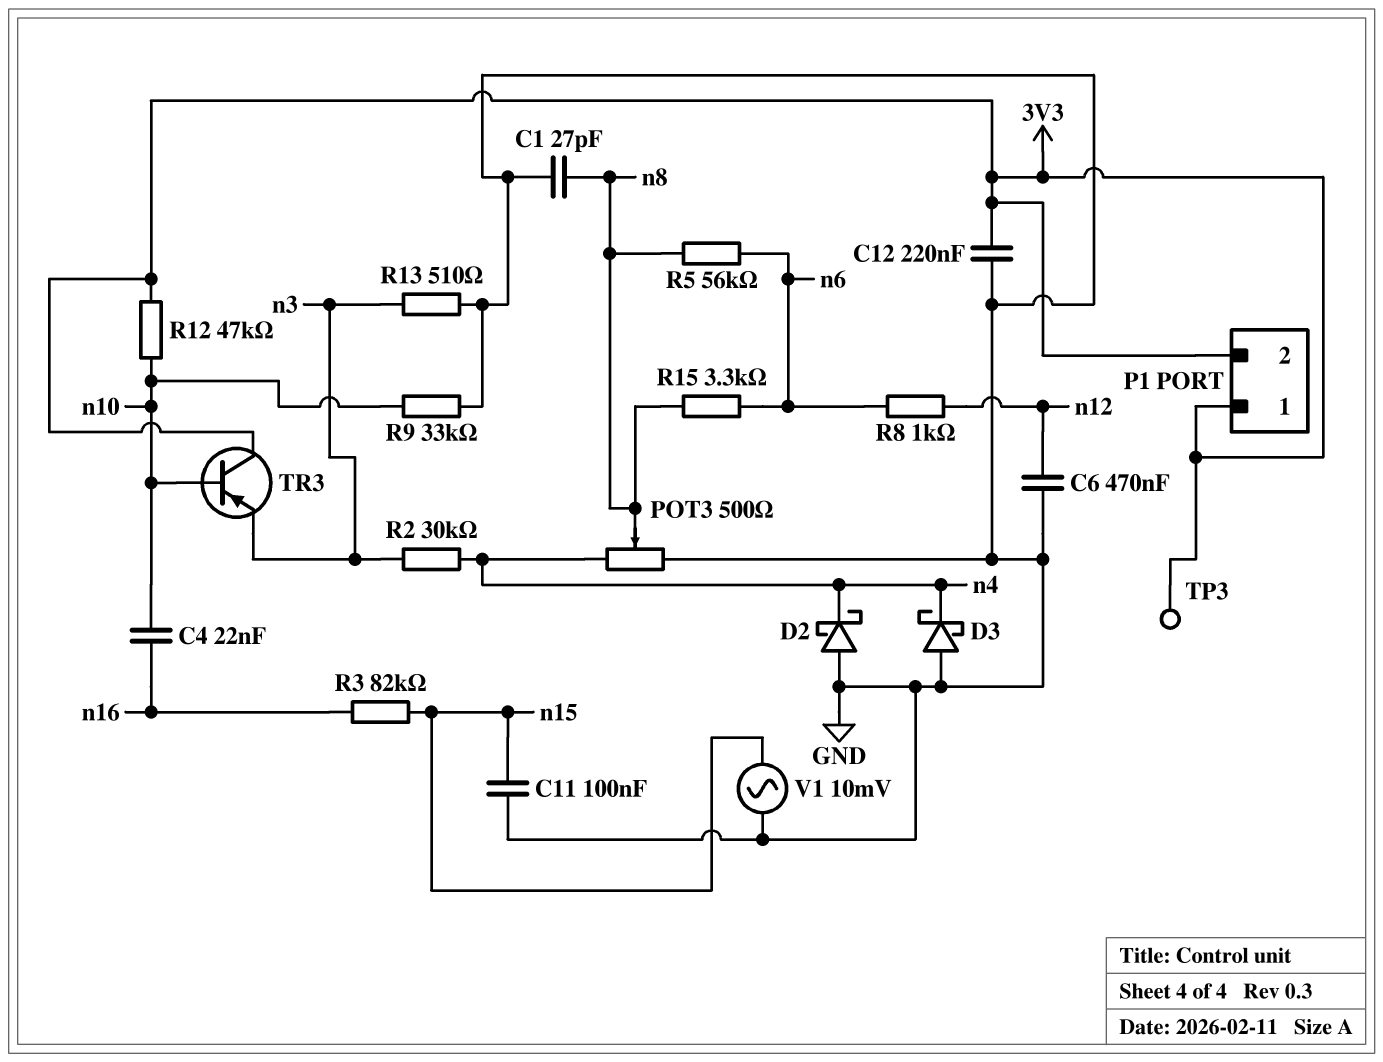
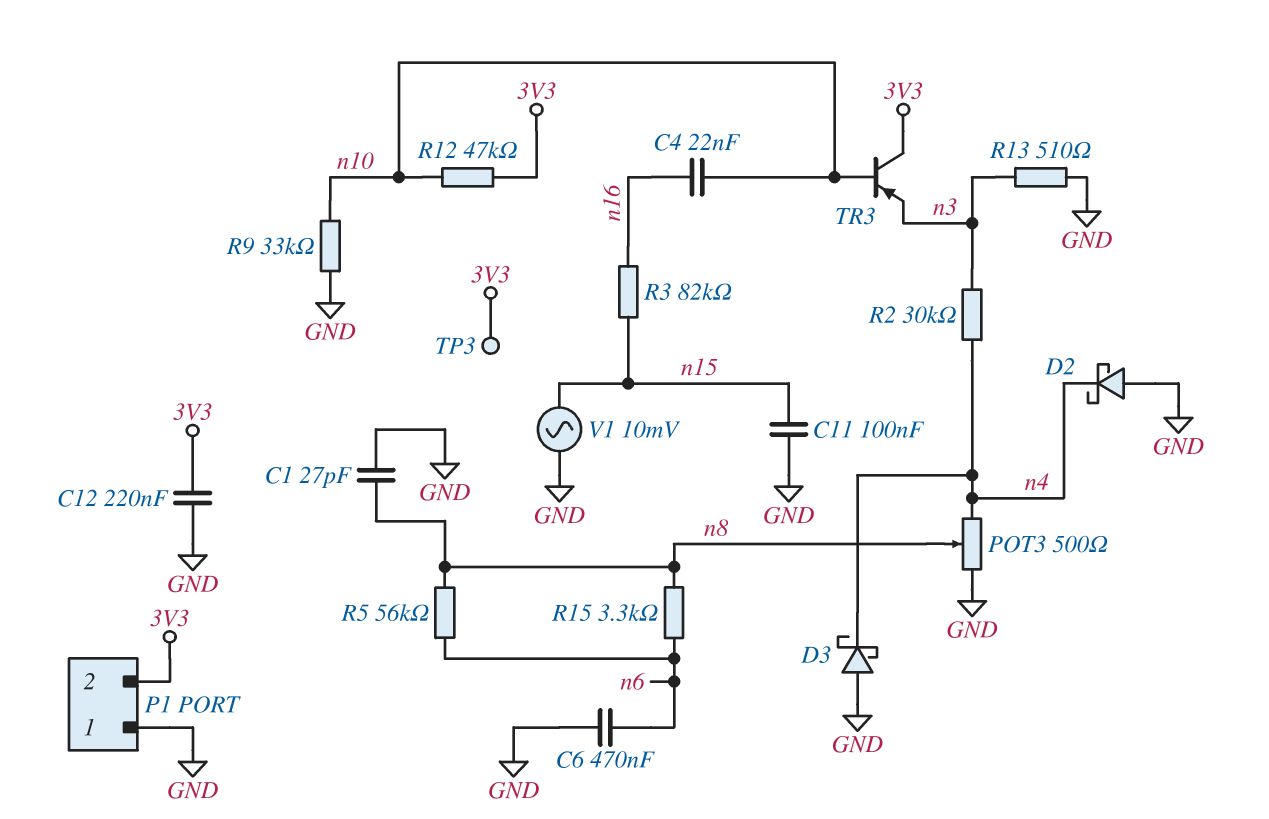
C6: 470nF (GND, n12) -> 470nF (GND, n6)
P1 pin 1: 3V3 -> GND
R8: 1k (n6, n12) -> none

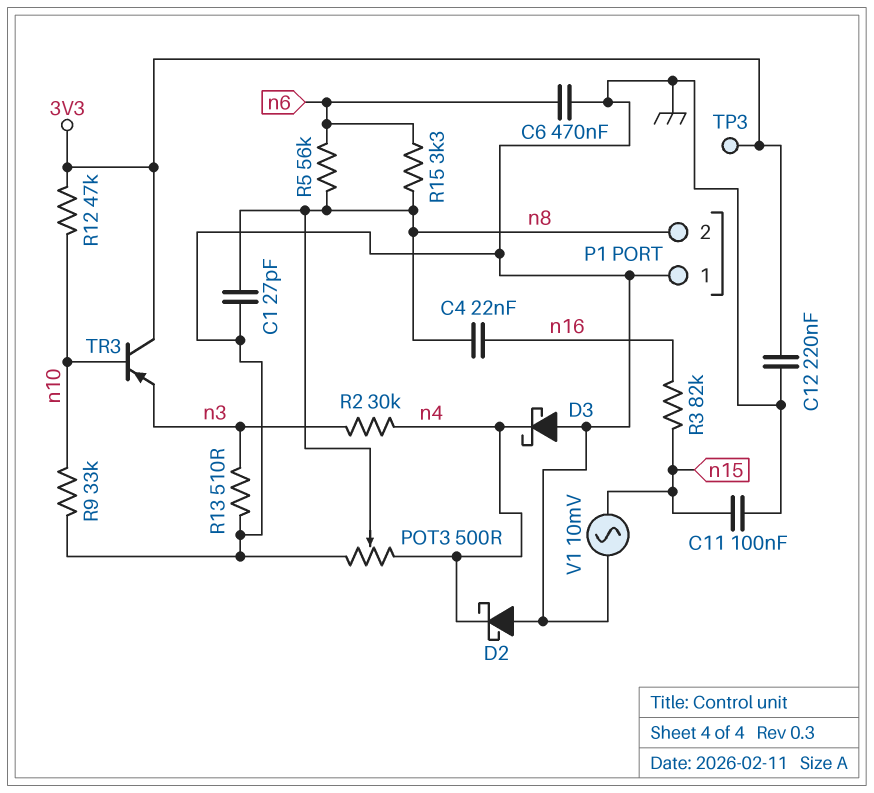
C4: 22nF (n10, n16) -> 22nF (n8, n16)
P1 pin 2: 3V3 -> n8

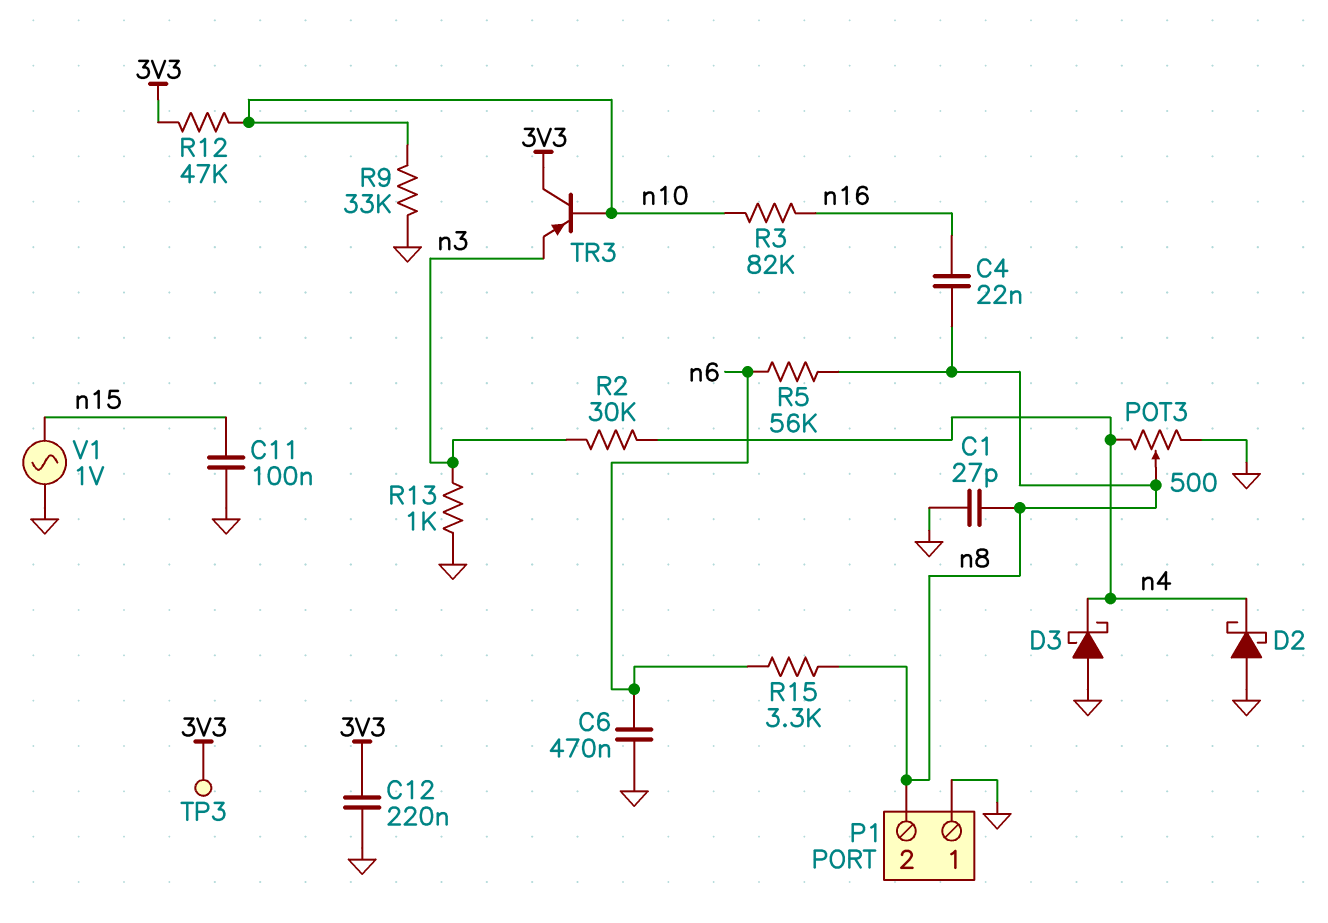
R3: 82k (n15, n16) -> 82k (n10, n16)
R13: 510 (GND, n3) -> 1k (GND, n3)
V1: AC 10mV (GND, n15) -> AC 1V (GND, n15)

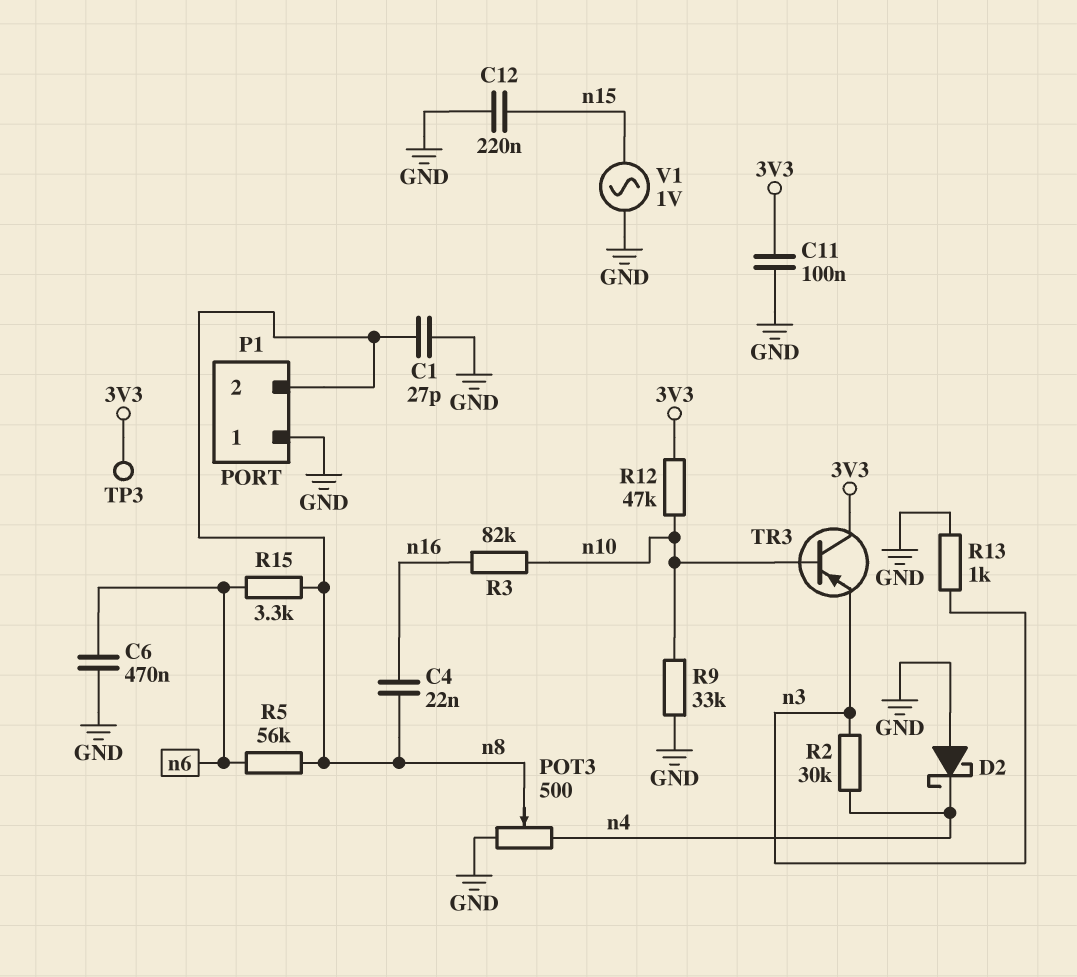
C11: 100nF (GND, n15) -> 100nF (3V3, GND)
C12: 220nF (3V3, GND) -> 220nF (GND, n15)
D3: schottky (A GND, K n4) -> none

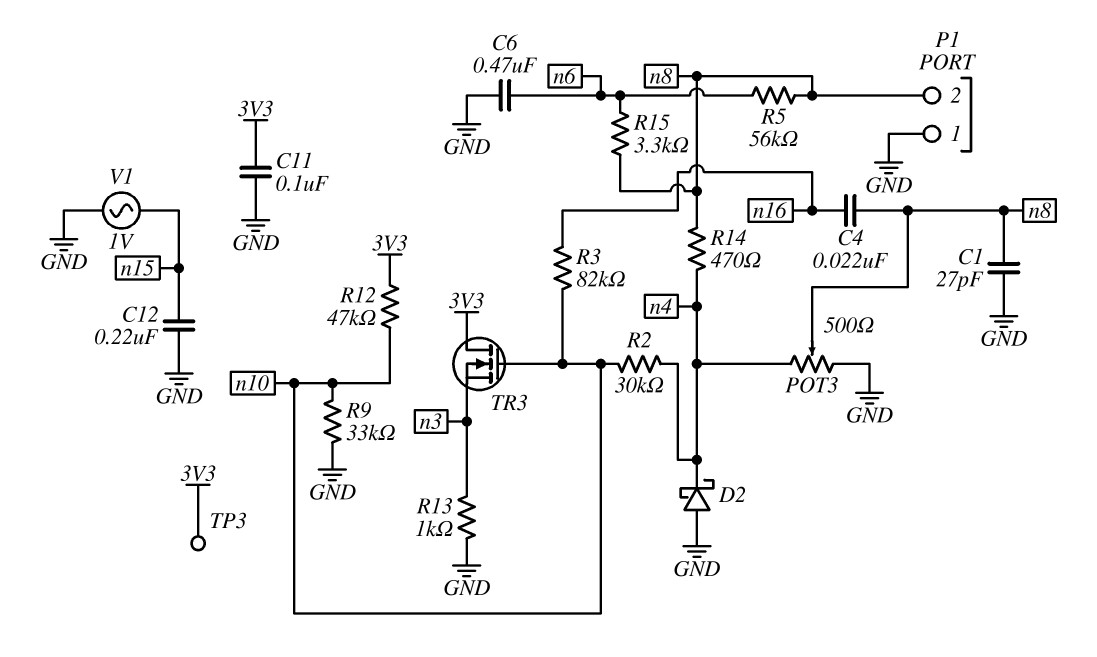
R2: 30k (n3, n4) -> 30k (n4, n10)
R14: none -> 470 (n4, n8)
TR3: PNP (B n10, C 3V3, E n3) -> NMOS (G n10, D 3V3, S n3)

